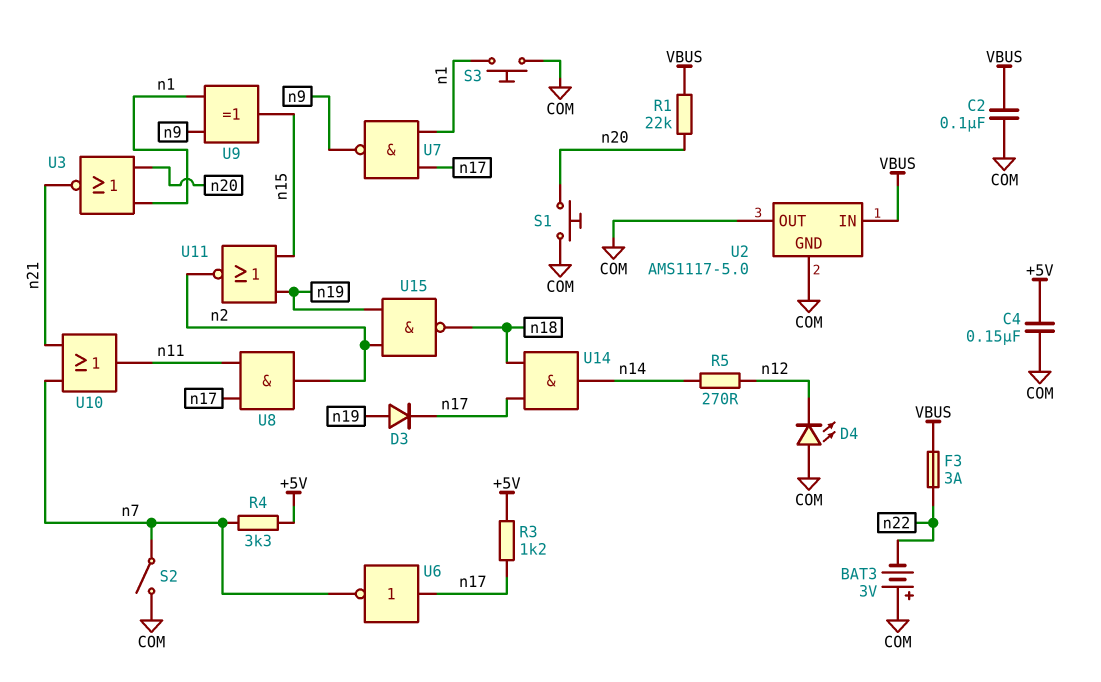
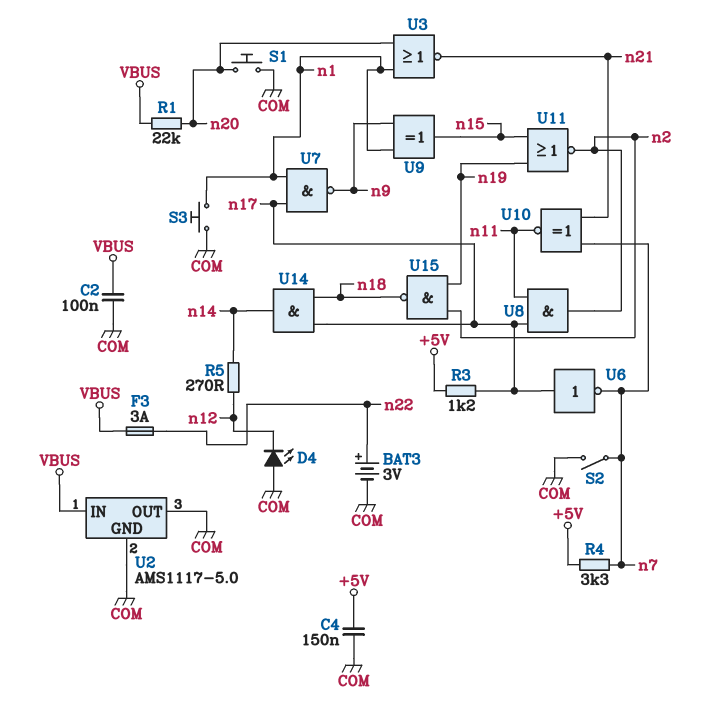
BAT3: 3V (plus COM, minus n22) -> 3V (plus n22, minus COM)
D3: diode (A n19, K n17) -> none
U10: OR (in n7, in n21, out n11) -> XNOR (in n7, in n21, out n11)

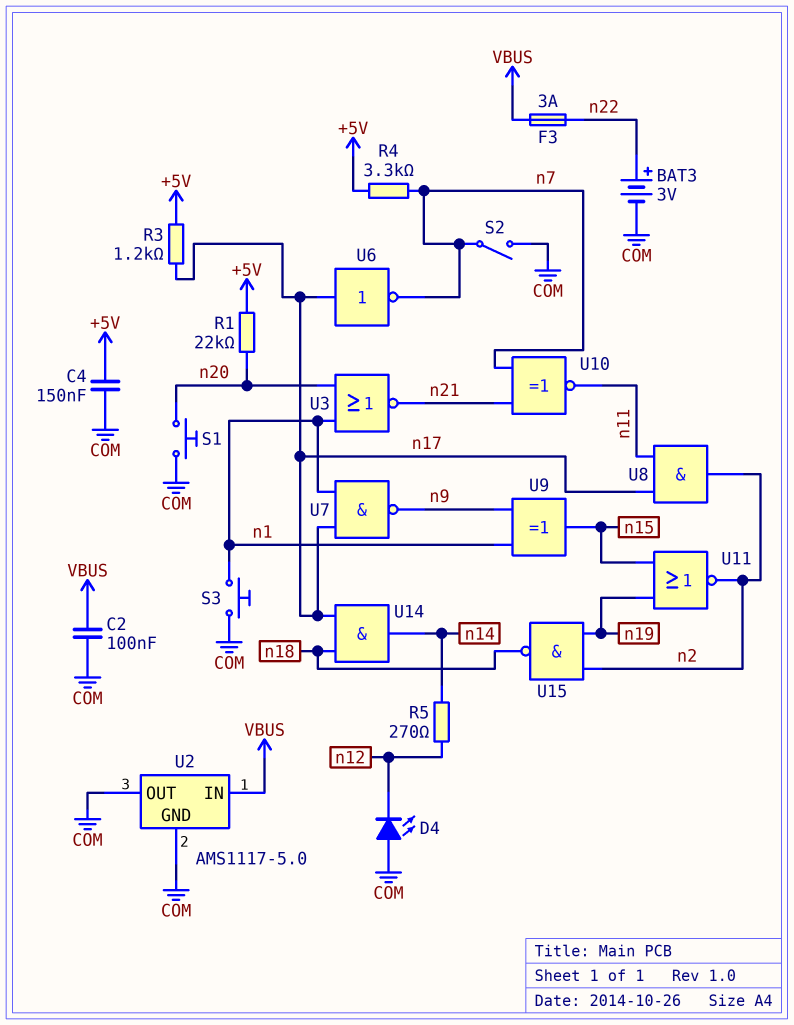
R1: 22k (VBUS, n20) -> 22k (+5V, n20)

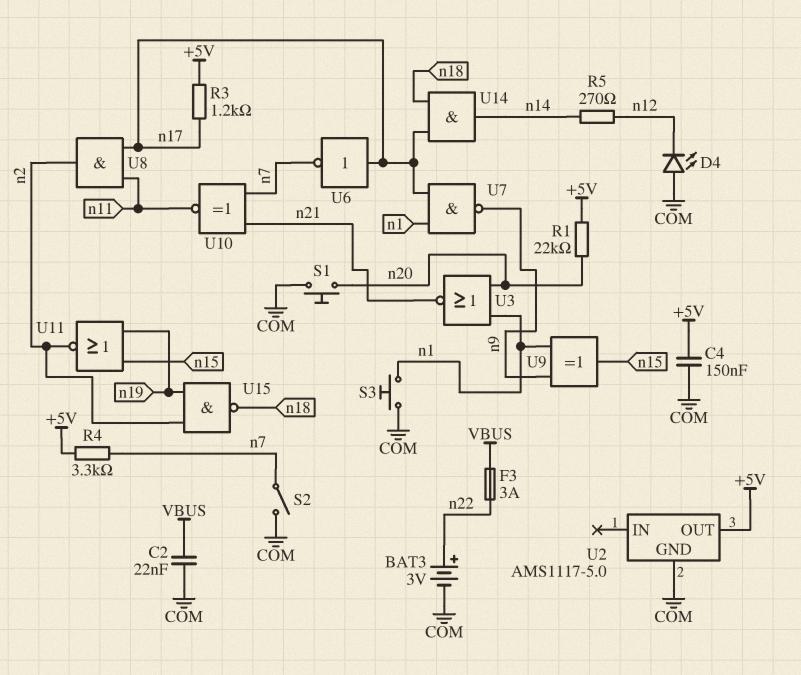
C2: 100nF (COM, VBUS) -> 22nF (COM, VBUS)
U2 pin IN: VBUS -> none
U2 pin OUT: COM -> +5V

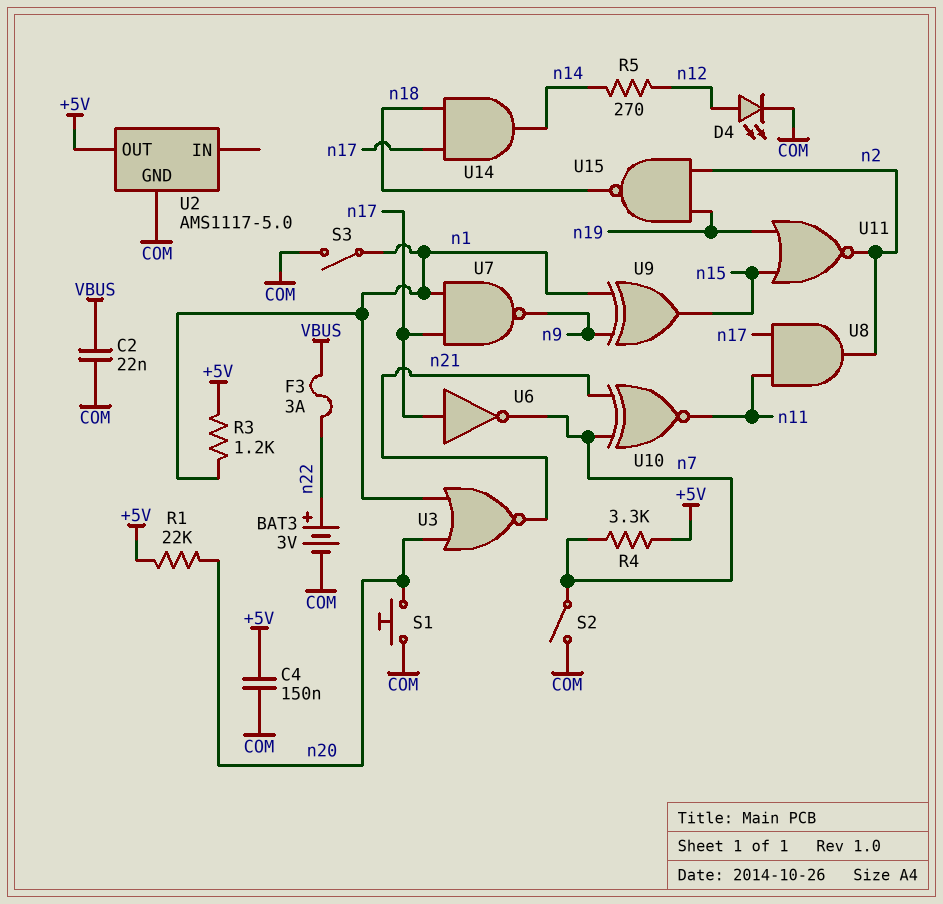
D4: LED (A COM, K n12) -> LED (A n12, K COM)
R3: 1.2k (+5V, n17) -> 1.2k (+5V, n1)
S3: button (COM, n1) -> switch (COM, n1)

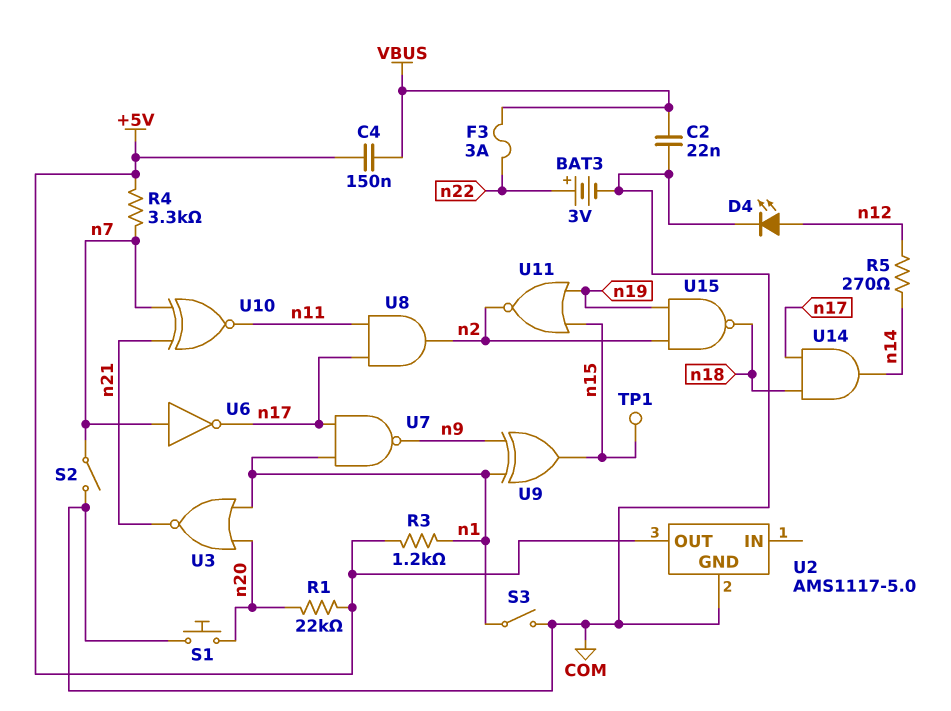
C4: 150nF (+5V, COM) -> 150nF (+5V, VBUS)
TP1: none -> test point (n15)
U6: NOT (in n17, out n7) -> NOT (in n7, out n17)

